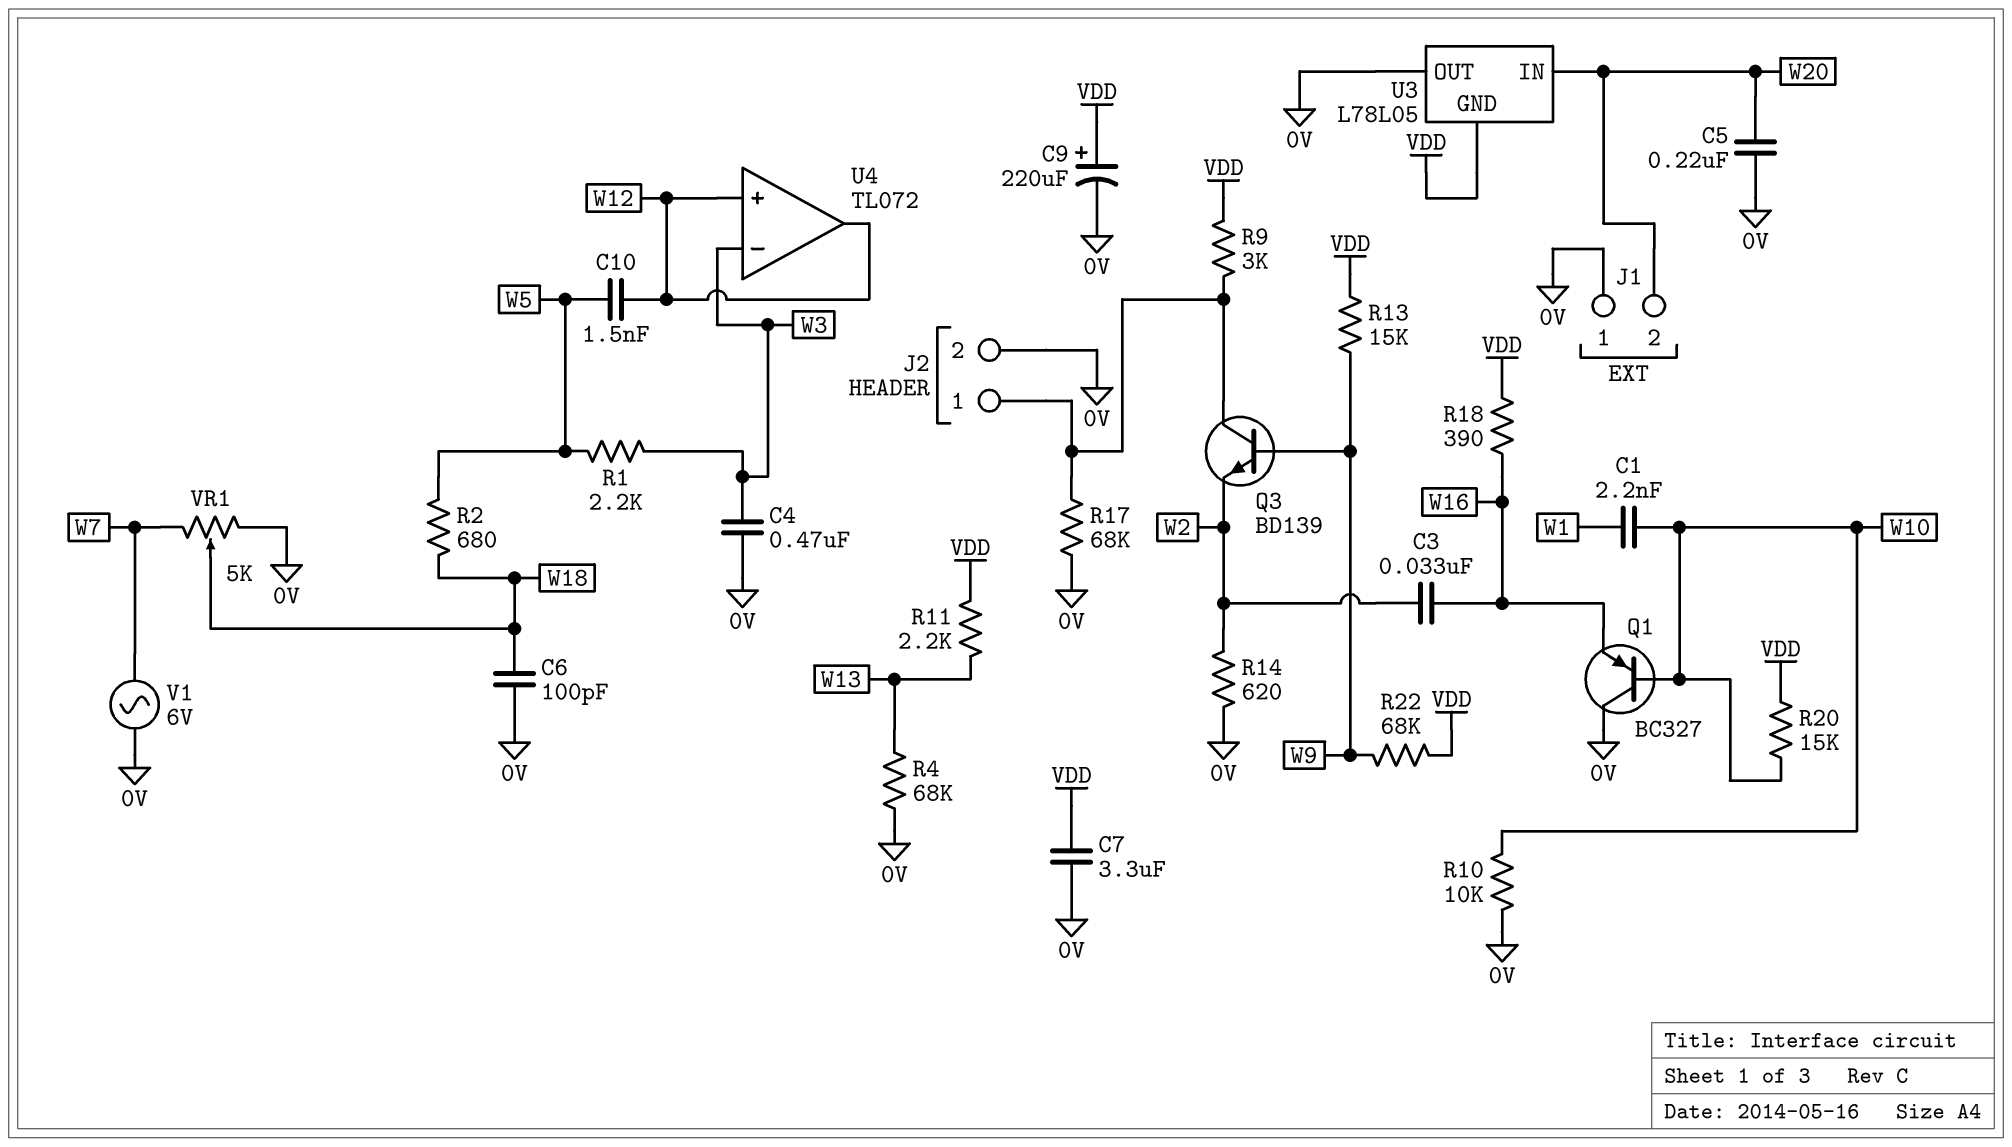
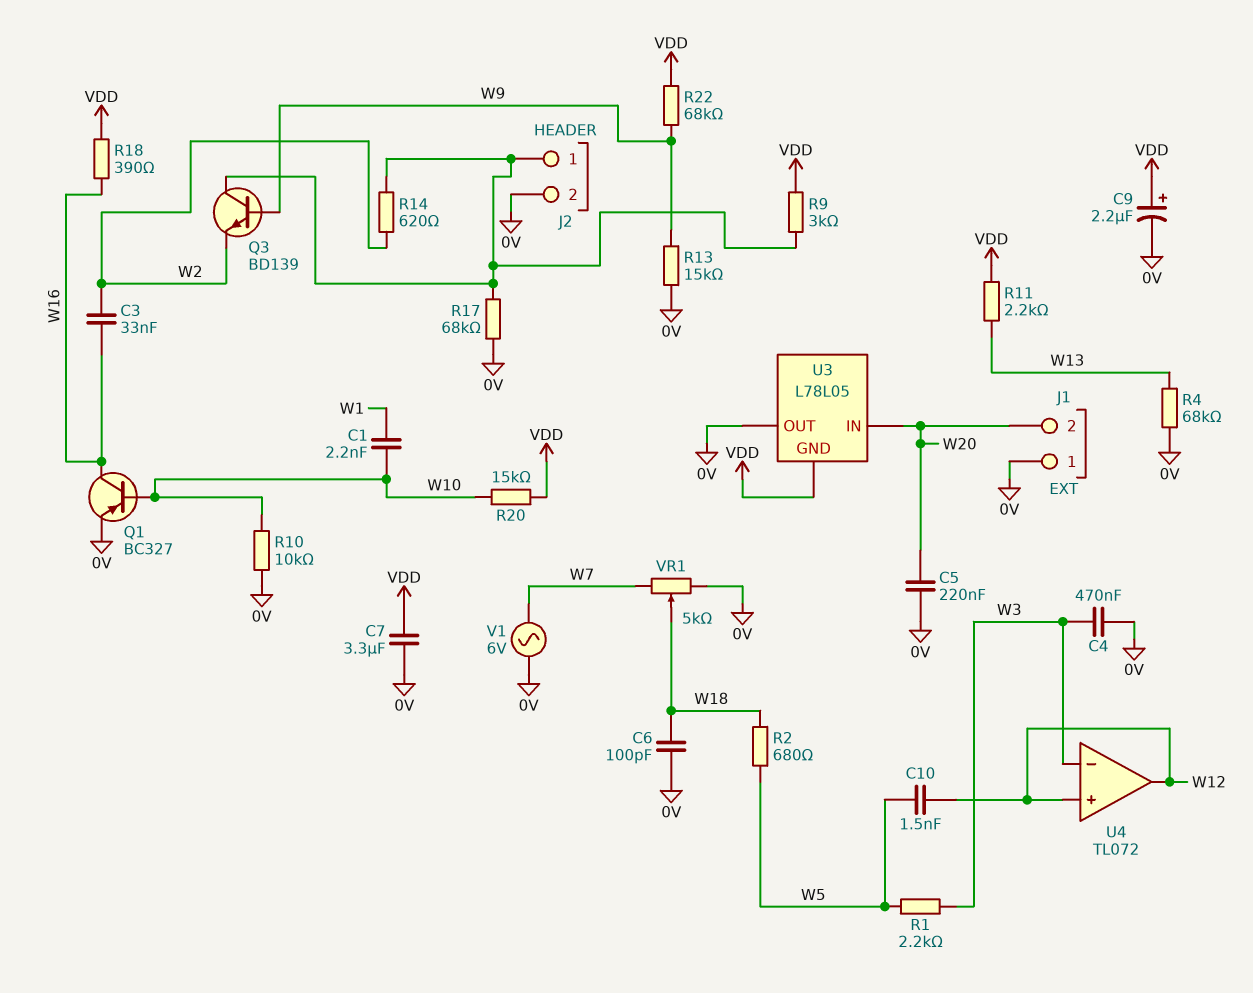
C9: 220uF (plus VDD, minus 0V) -> 2.2uF (plus VDD, minus 0V)
Q1: PNP BC327 (B W10, C 0V, E W16) -> PNP BC327 (B W10, C W16, E 0V)
R13: 15k (VDD, W9) -> 15k (0V, W9)
R14: 620 (0V, W2) -> 620 (J2/1, W2)

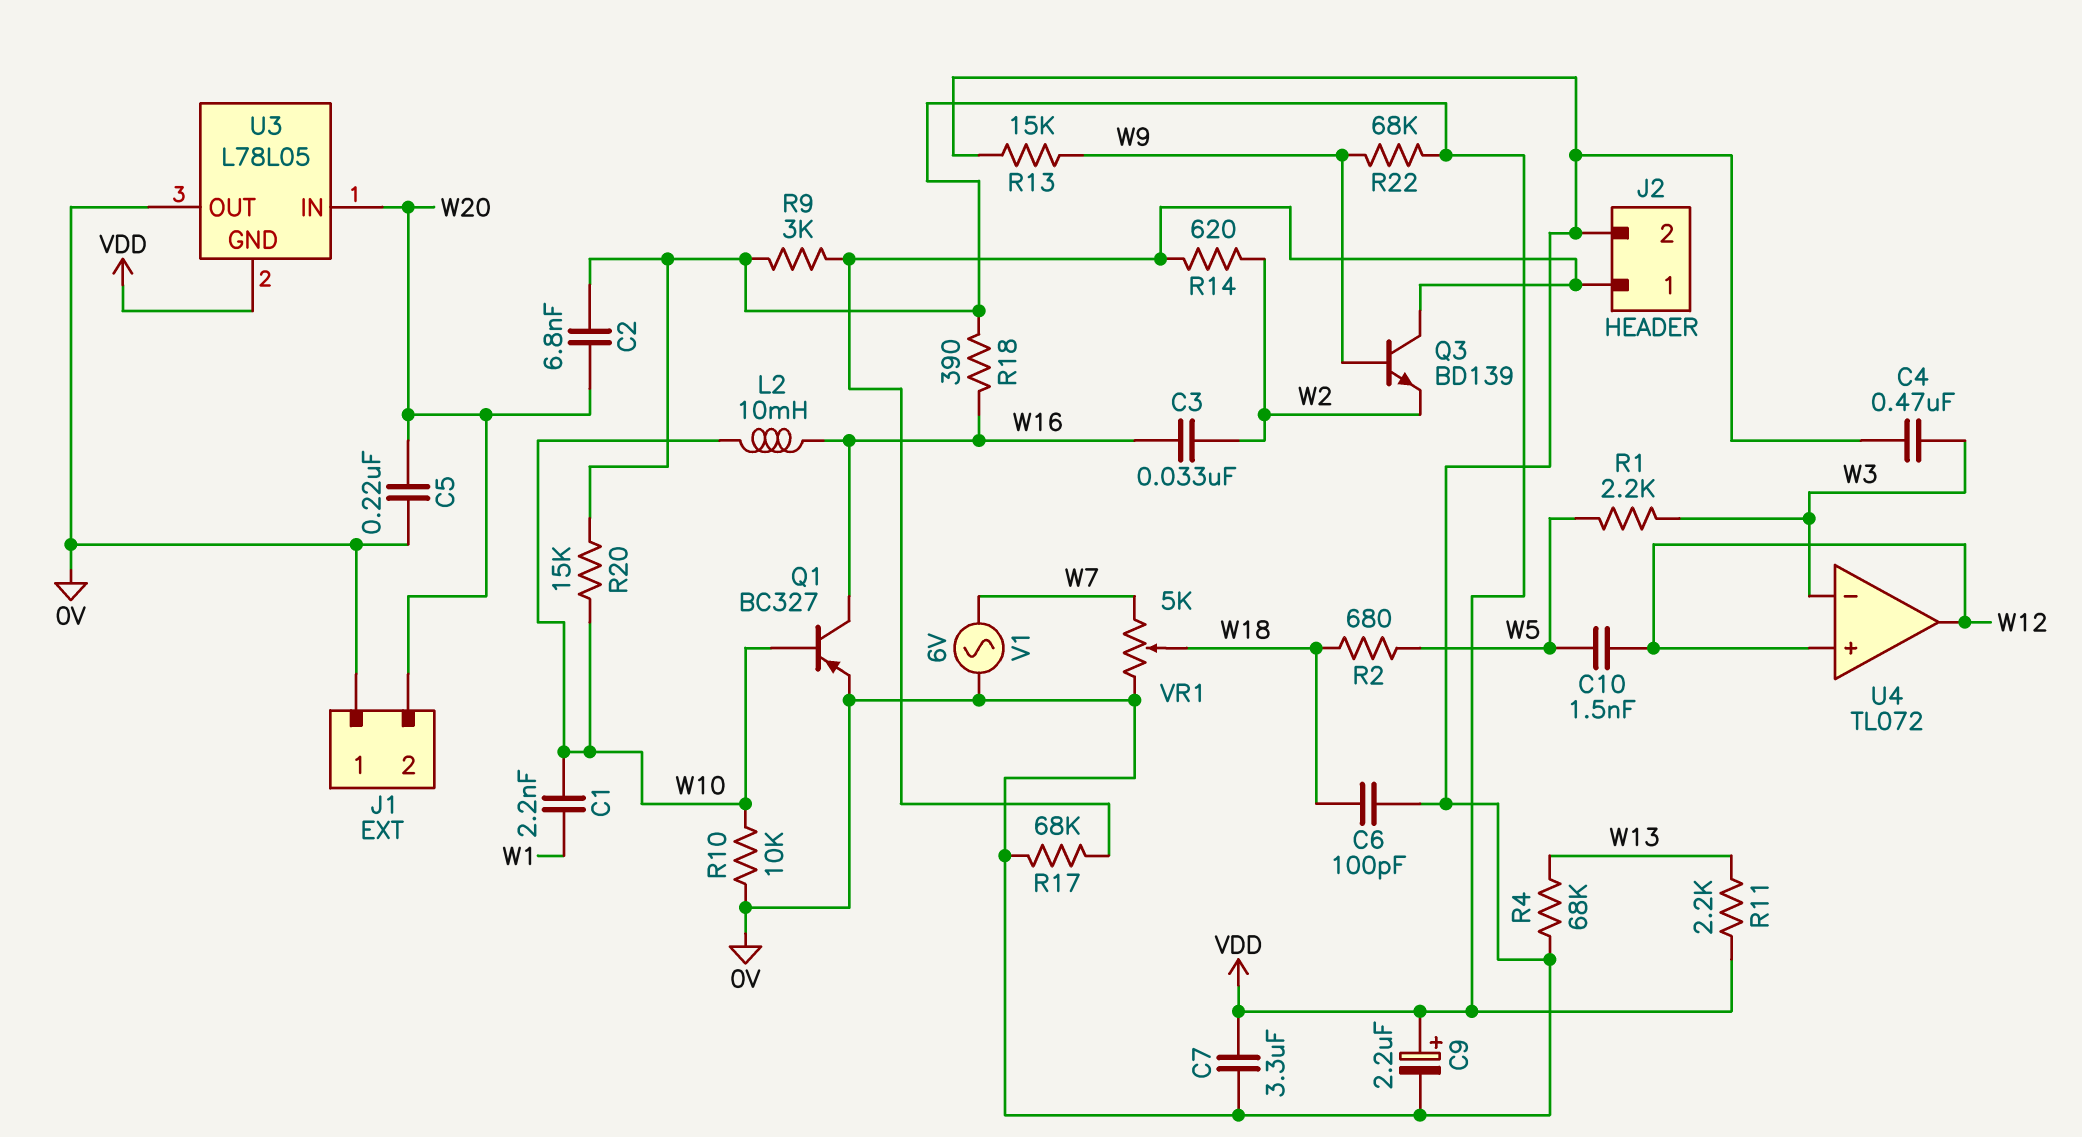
C2: none -> 6.8nF (VDD, W20)
L2: none -> 10mH (W10, W16)

